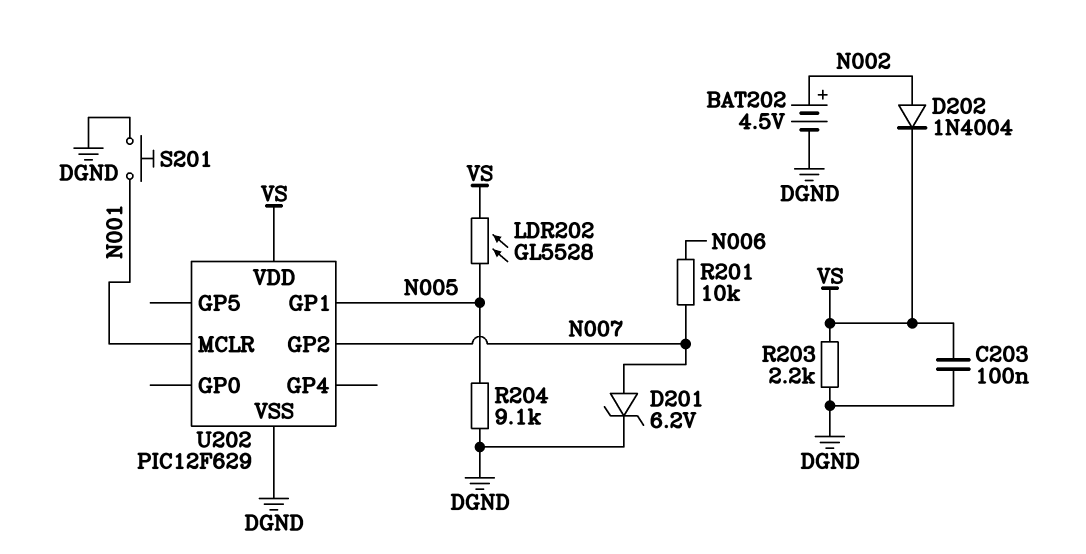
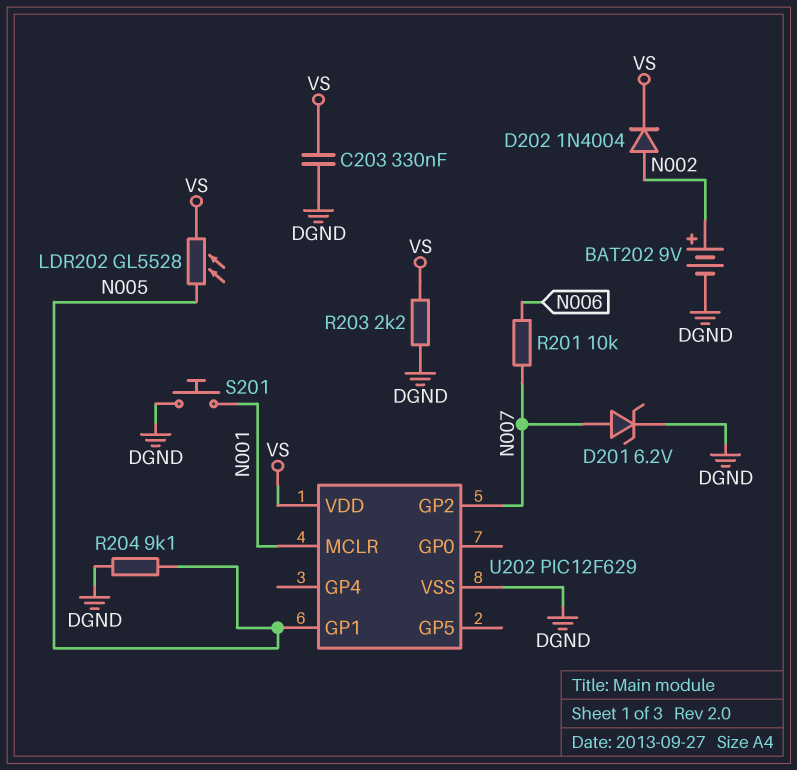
BAT202: 4.5V (plus N002, minus DGND) -> 9V (plus N002, minus DGND)
C203: 100nF (DGND, VS) -> 330nF (DGND, VS)

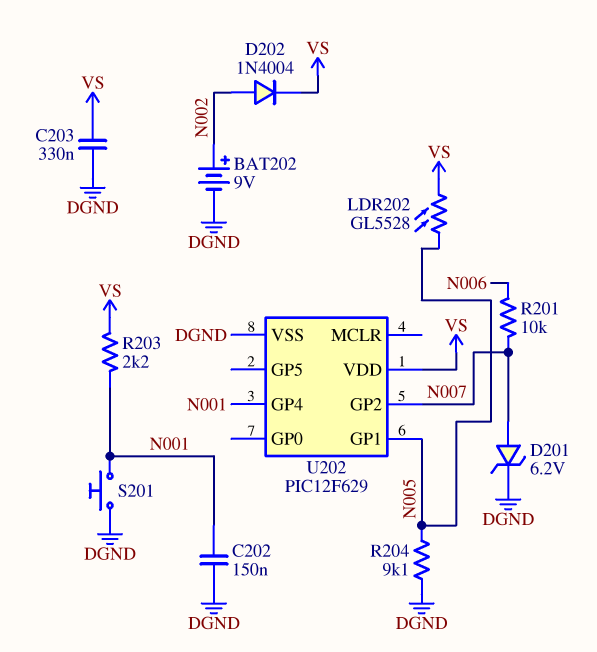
C202: none -> 150nF (DGND, N001)
R203: 2.2k (DGND, VS) -> 2.2k (N001, VS)
U202 pin GP4: none -> N001
U202 pin MCLR: N001 -> none

